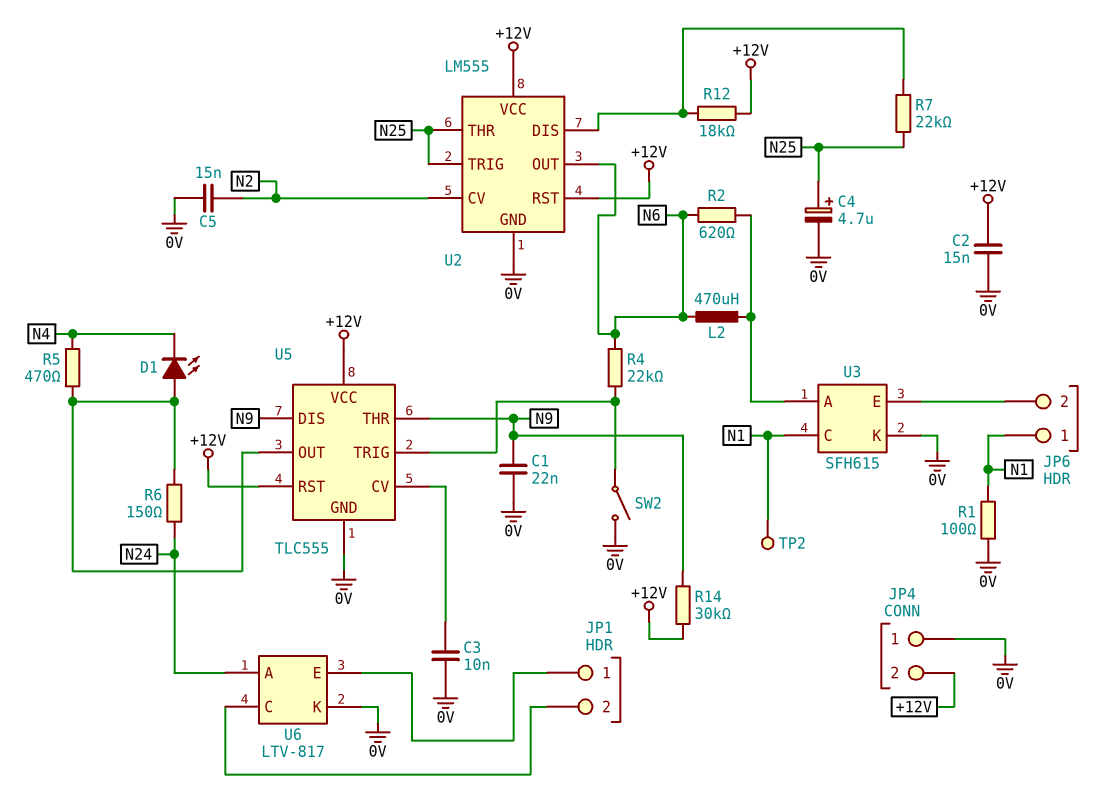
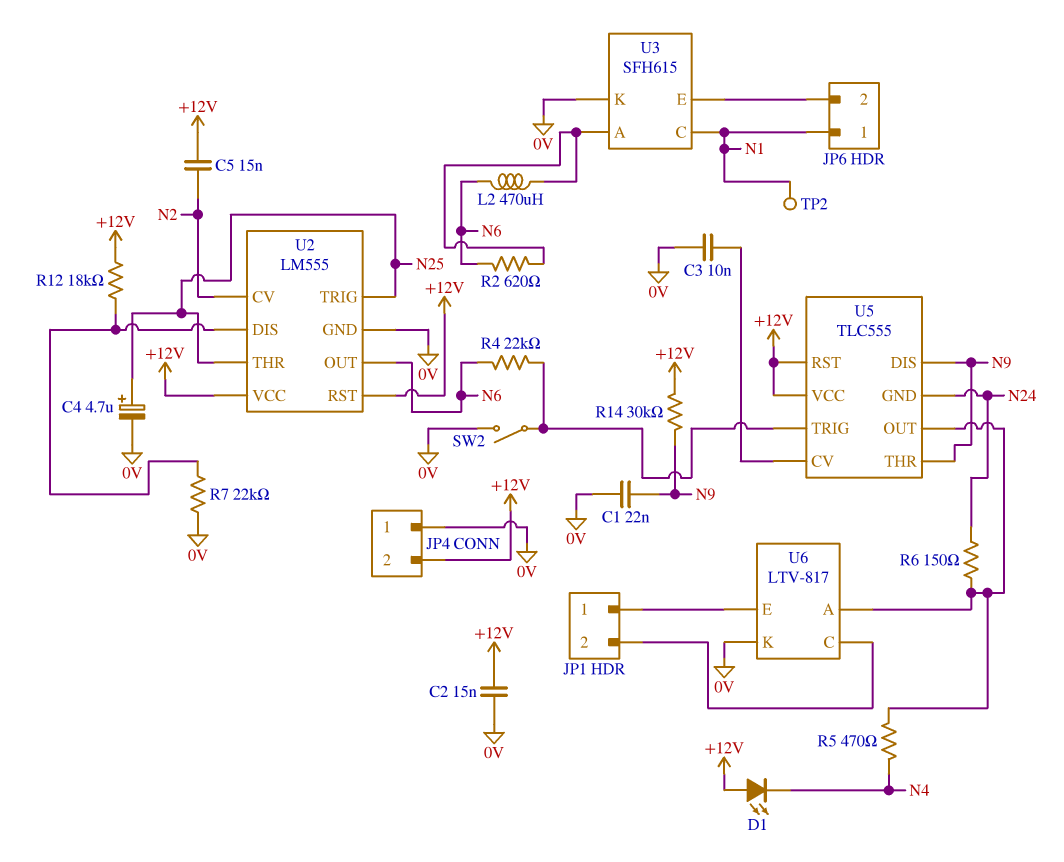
C5: 15nF (0V, N2) -> 15nF (+12V, N2)
D1: LED (A U5/OUT, K N4) -> LED (A +12V, K N4)
R1: 100 (0V, N1) -> none
R7: 22k (N25, U2/DIS) -> 22k (0V, U2/DIS)
U5 pin GND: 0V -> N24
U6 pin A: N24 -> U5/OUT

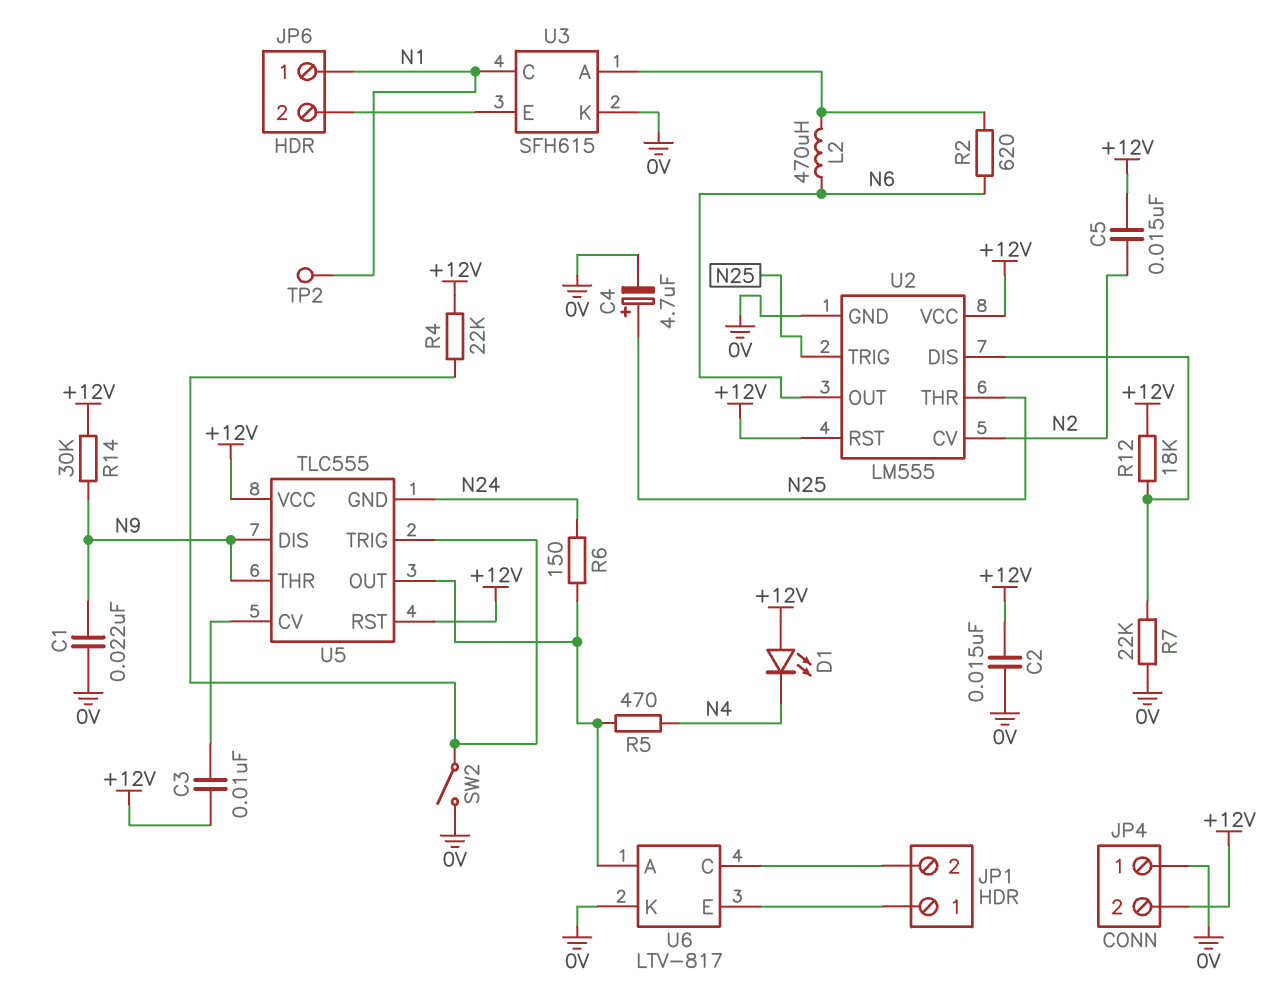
C3: 10nF (0V, U5/CV) -> 10nF (+12V, U5/CV)
R4: 22k (N6, U5/TRIG) -> 22k (+12V, U5/TRIG)

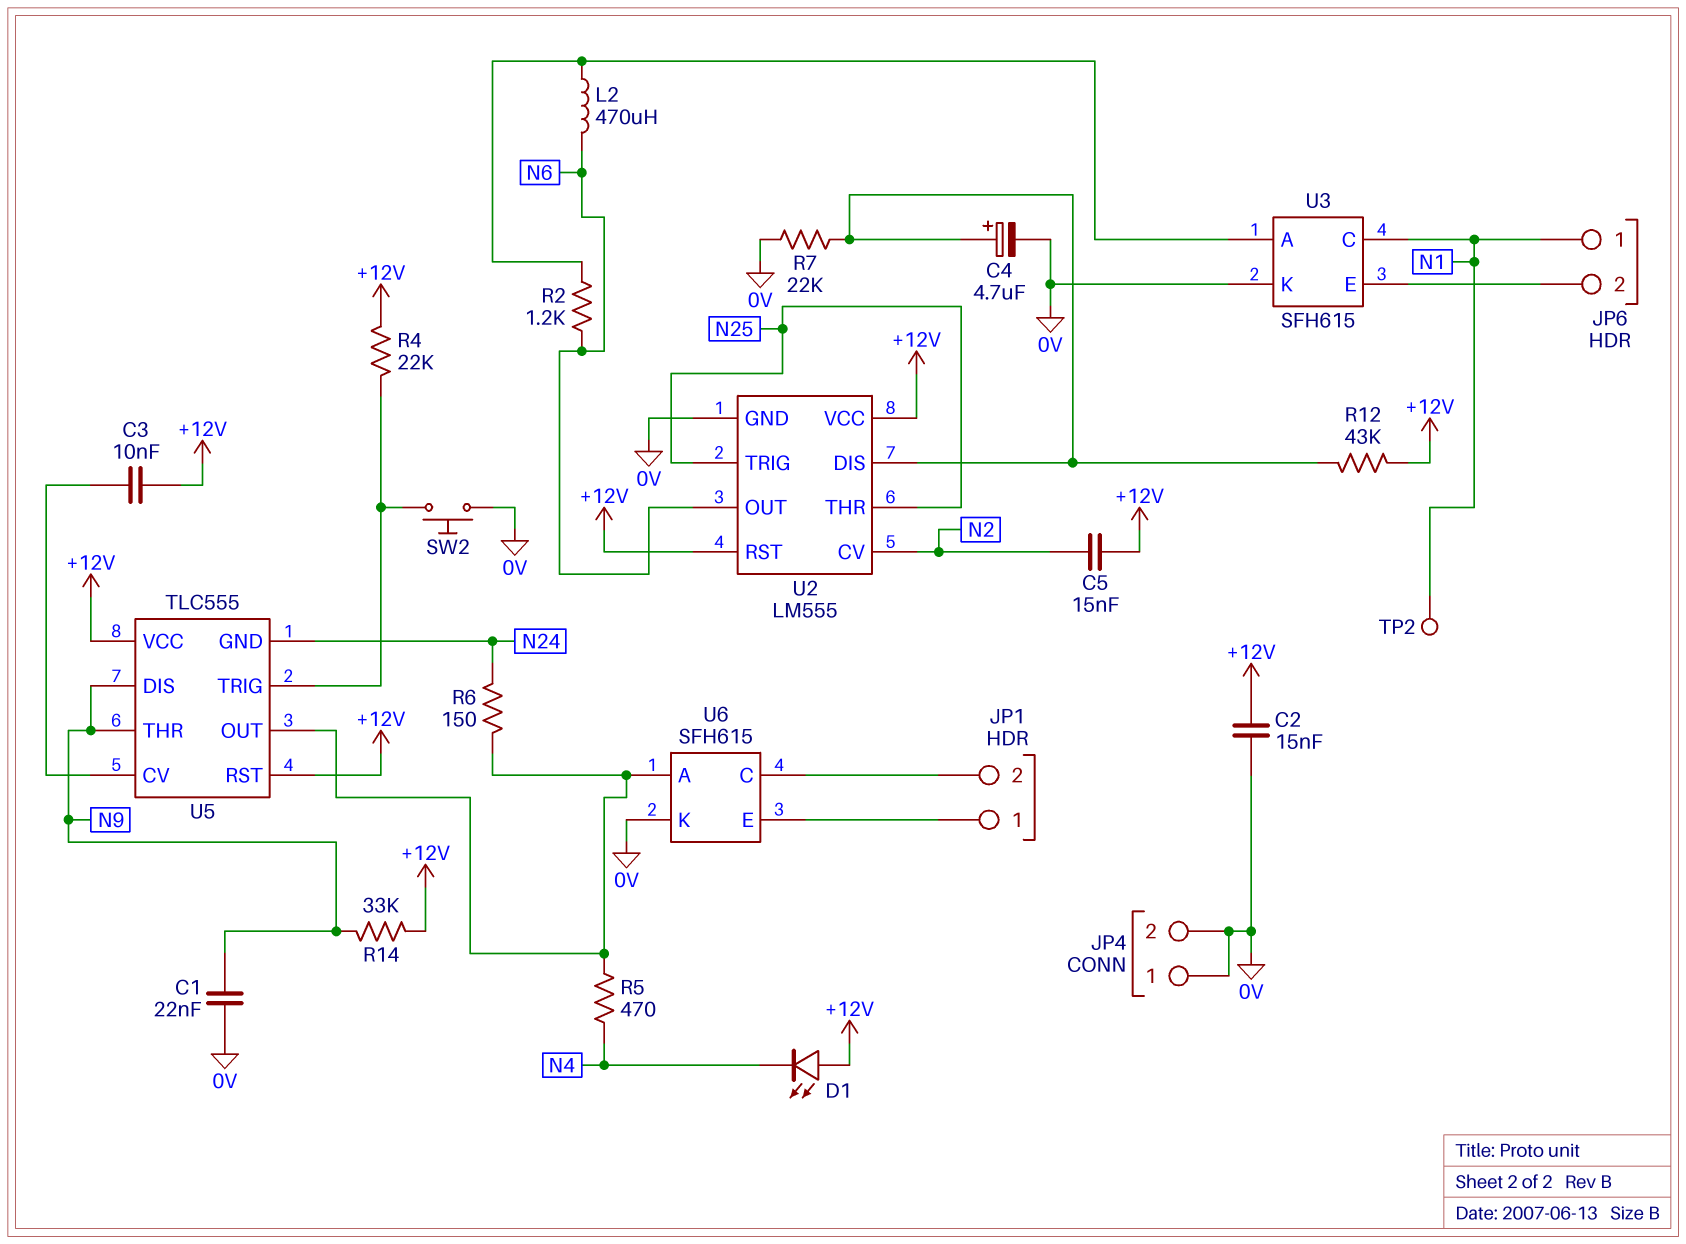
C4: 4.7uF (plus N25, minus 0V) -> 4.7uF (plus U2/DIS, minus 0V)
JP4 pin 2: +12V -> 0V
R2: 620 (N6, U3/A) -> 1.2k (N6, U3/A)
R12: 18k (+12V, U2/DIS) -> 43k (+12V, U2/DIS)
R14: 30k (+12V, N9) -> 33k (+12V, N9)
SW2: switch (0V, U5/TRIG) -> button (0V, U5/TRIG)
U6: LTV-817 -> SFH615

